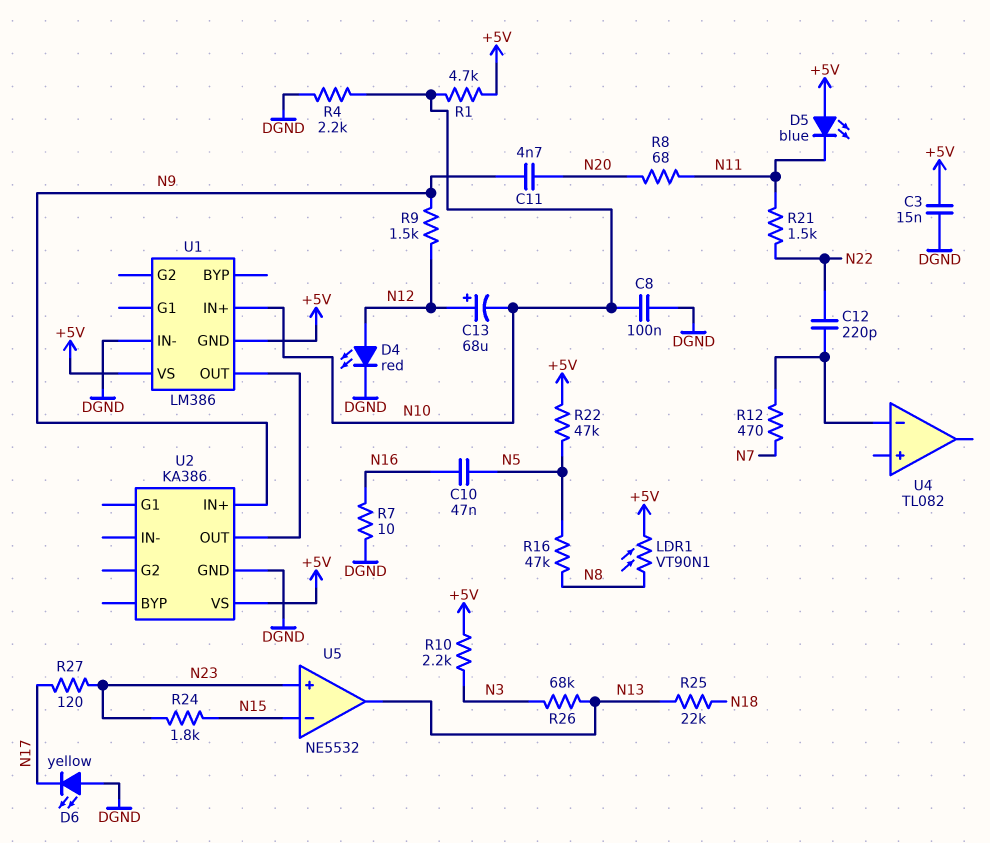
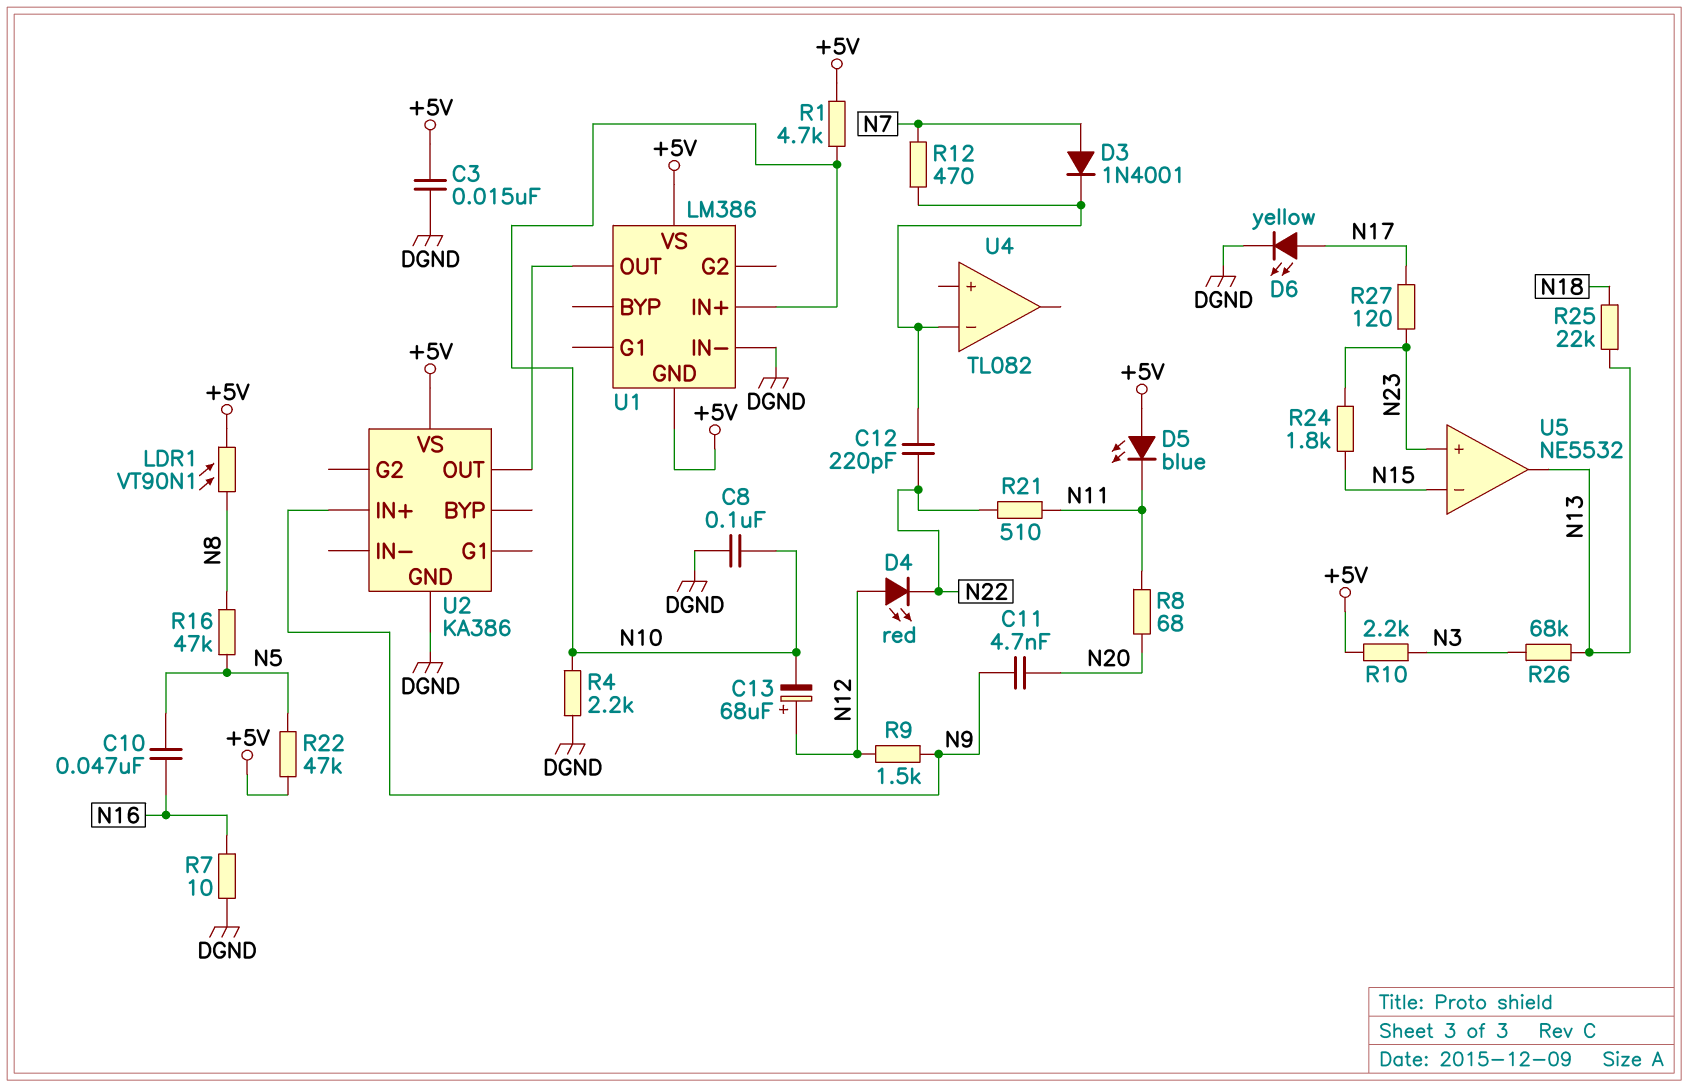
D3: none -> diode 1N4001 (A N7, K U4/in-)
D4: LED red (A N12, K DGND) -> LED red (A N12, K N22)
D6: LED yellow (A DGND, K N17) -> LED yellow (A N17, K DGND)
R21: 1.5k (N11, N22) -> 510 (N11, N22)

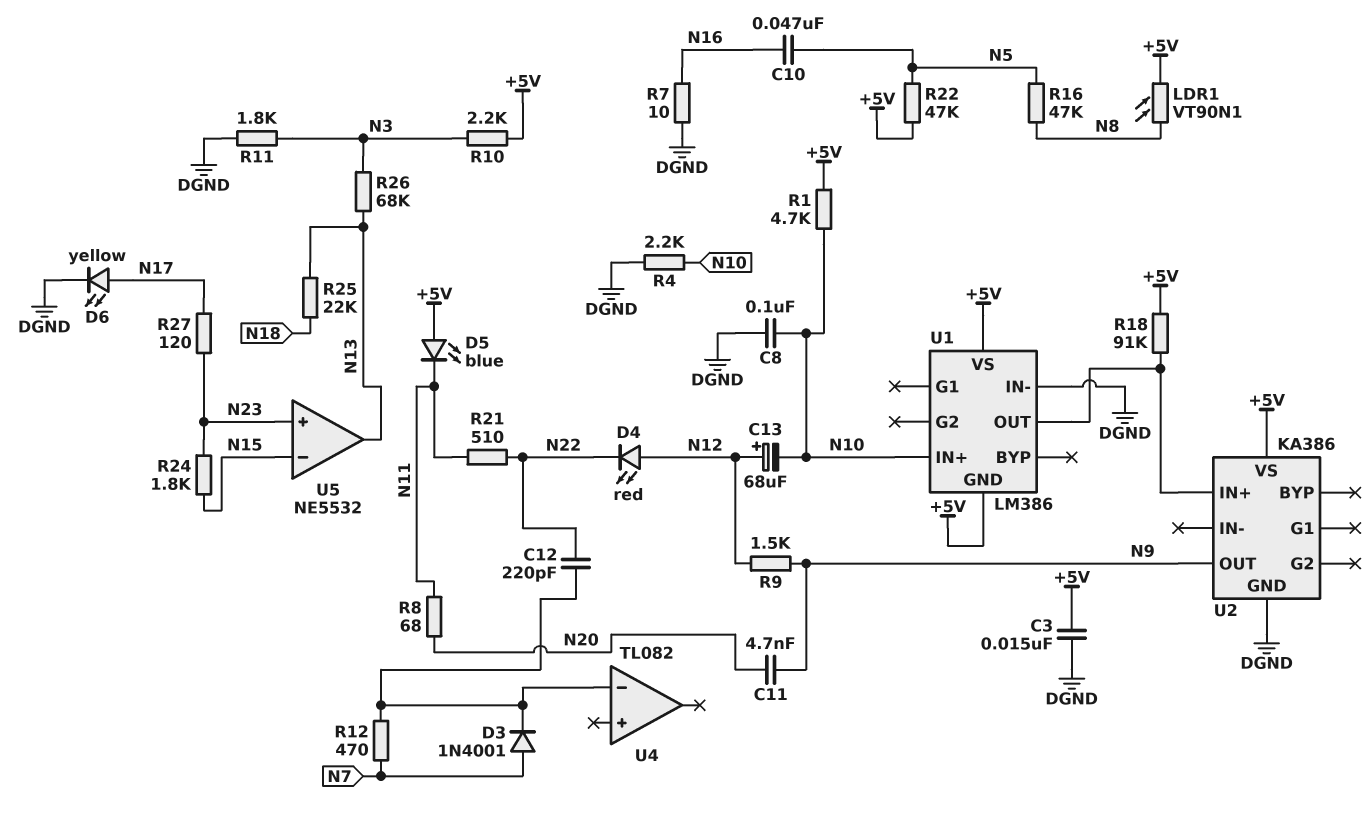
R11: none -> 1.8k (DGND, N3)
R18: none -> 91k (+5V, U1/OUT)
U2 pin IN+: N9 -> U1/OUT
U2 pin OUT: U1/OUT -> N9

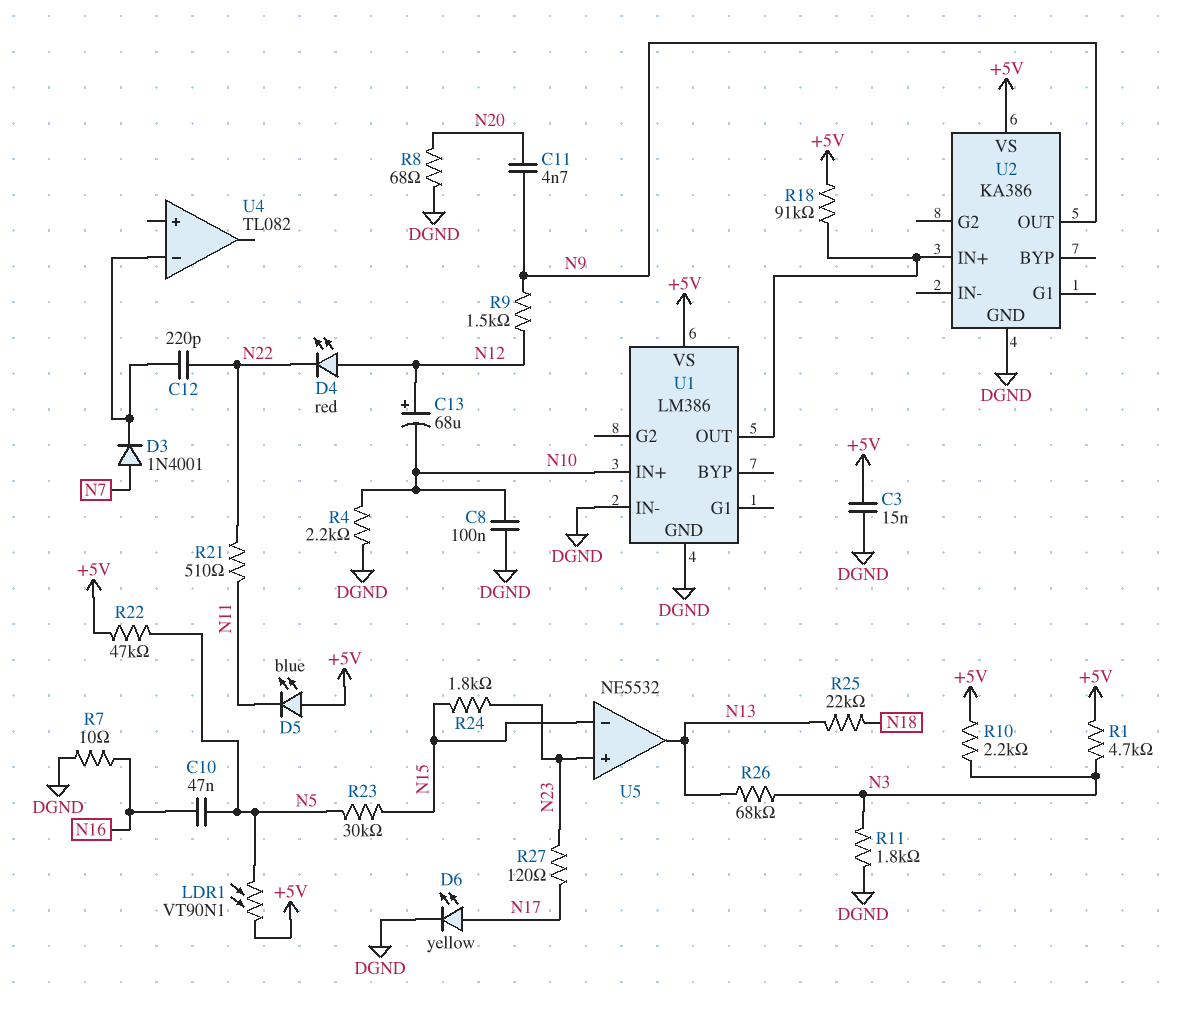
LDR1: VT90N1 (+5V, N8) -> VT90N1 (+5V, N5)
R1: 4.7k (+5V, N10) -> 4.7k (+5V, N3)
R8: 68 (N11, N20) -> 68 (DGND, N20)
R12: 470 (N7, U4/in-) -> none
R16: 47k (N5, N8) -> none
R23: none -> 30k (N5, N15)
U1 pin GND: +5V -> DGND

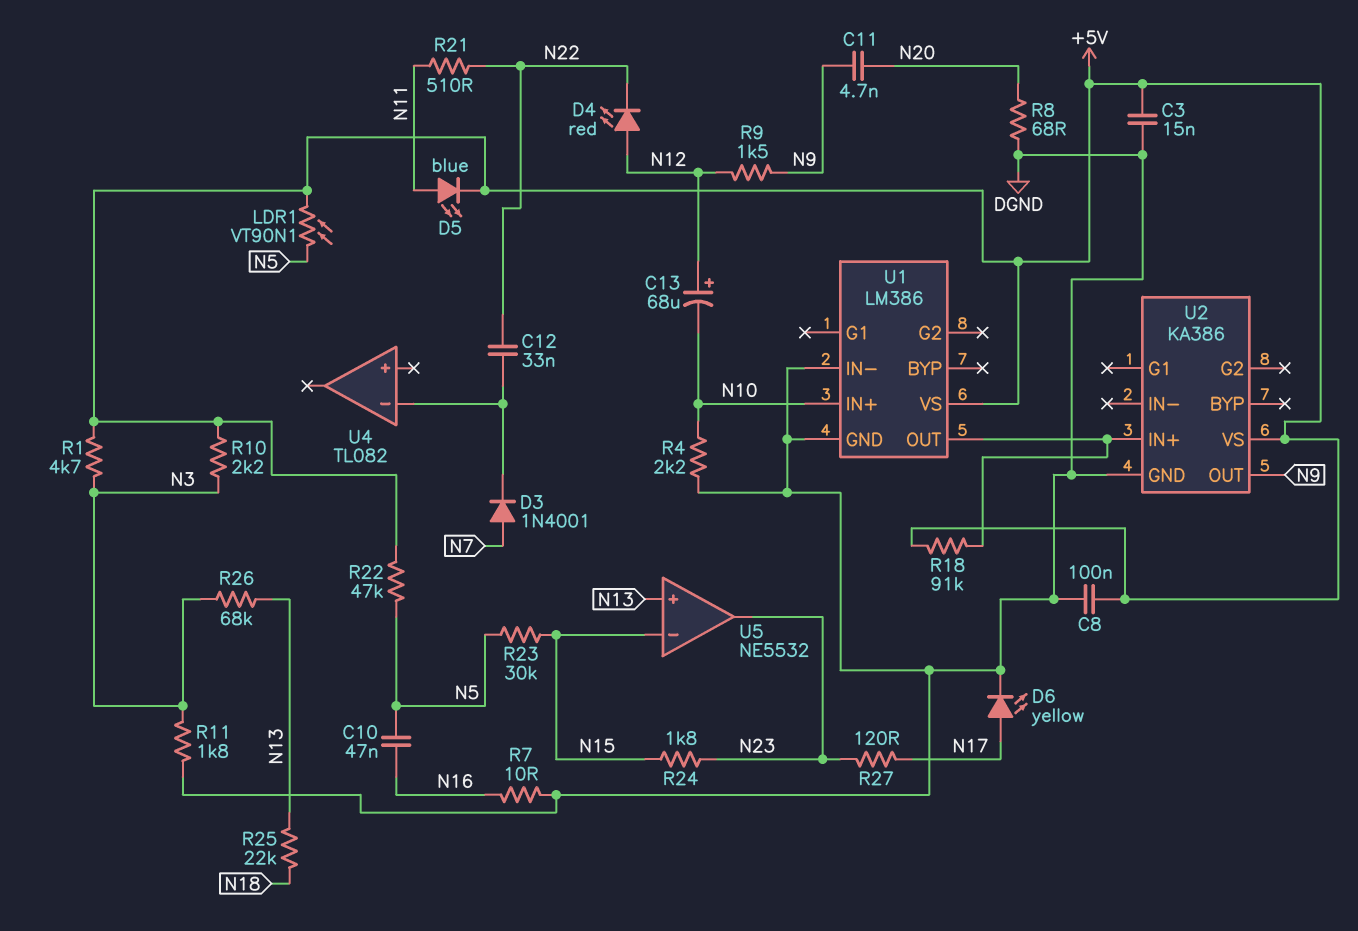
C8: 100nF (DGND, N10) -> 100nF (+5V, DGND)
C12: 220pF (N22, U4/in-) -> 33nF (N22, U4/in-)
D5: LED blue (A +5V, K N11) -> LED blue (A N11, K +5V)
U5 pin in+: N23 -> N13
U5 pin out: N13 -> N23

